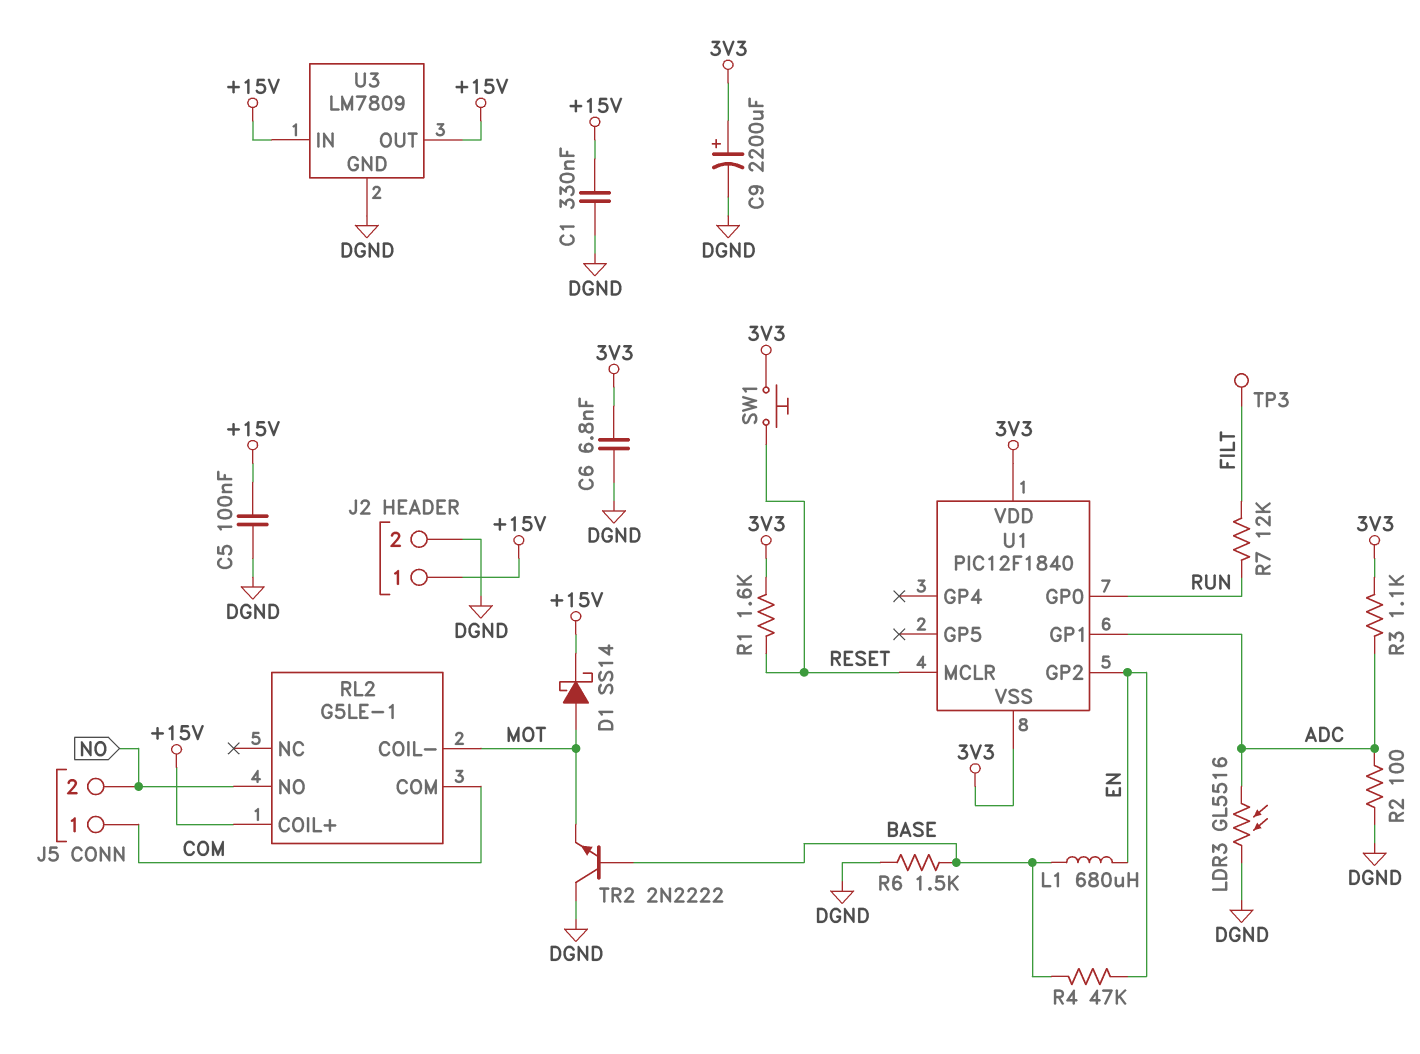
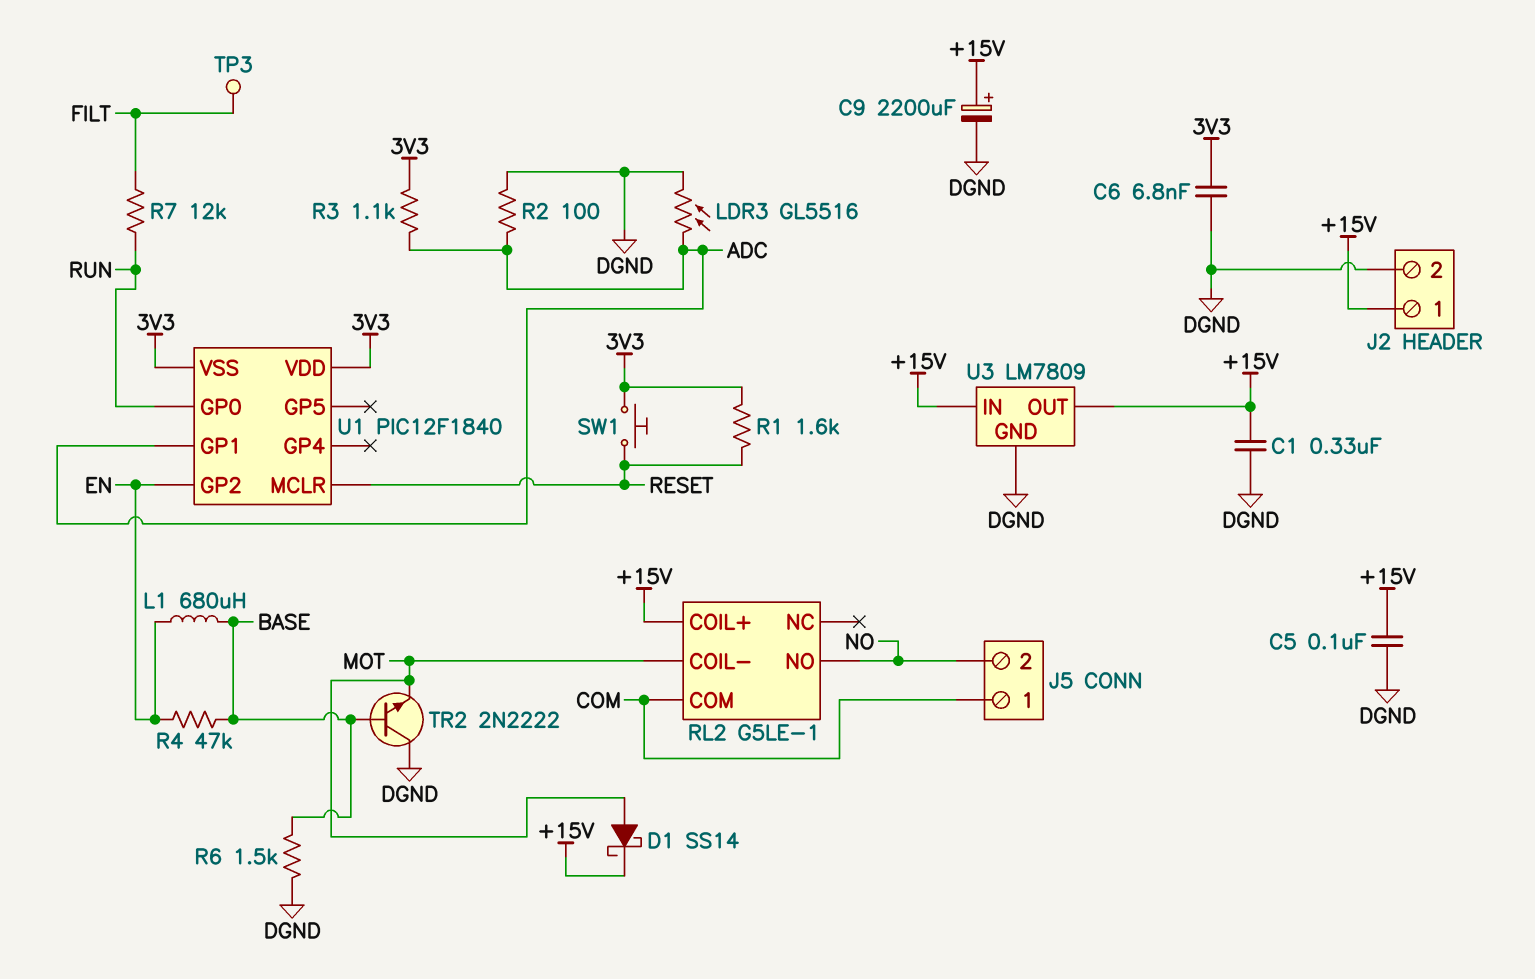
C9: 2200uF (plus 3V3, minus DGND) -> 2200uF (plus +15V, minus DGND)

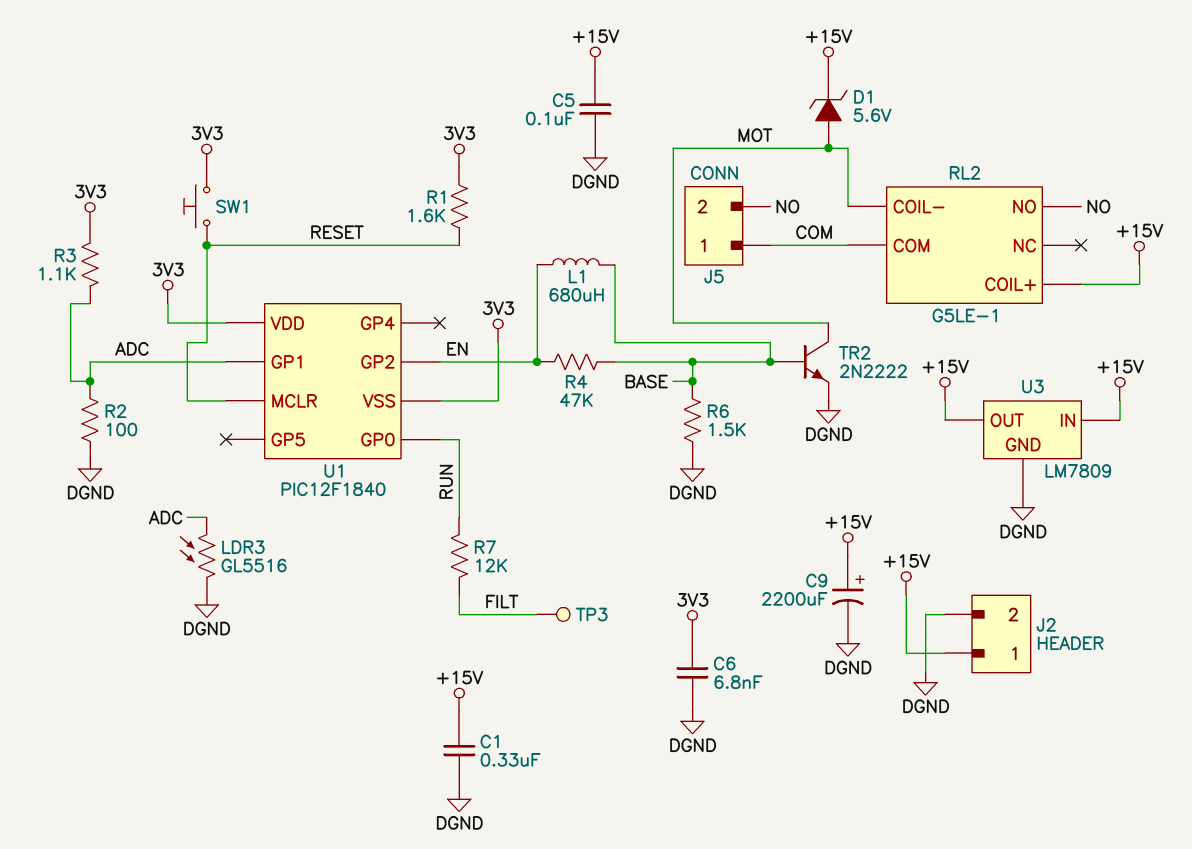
D1: schottky SS14 (A MOT, K +15V) -> zener 5.6V (A MOT, K +15V)
TR2: NPN 2N2222 (B BASE, C DGND, E MOT) -> NPN 2N2222 (B BASE, C MOT, E DGND)

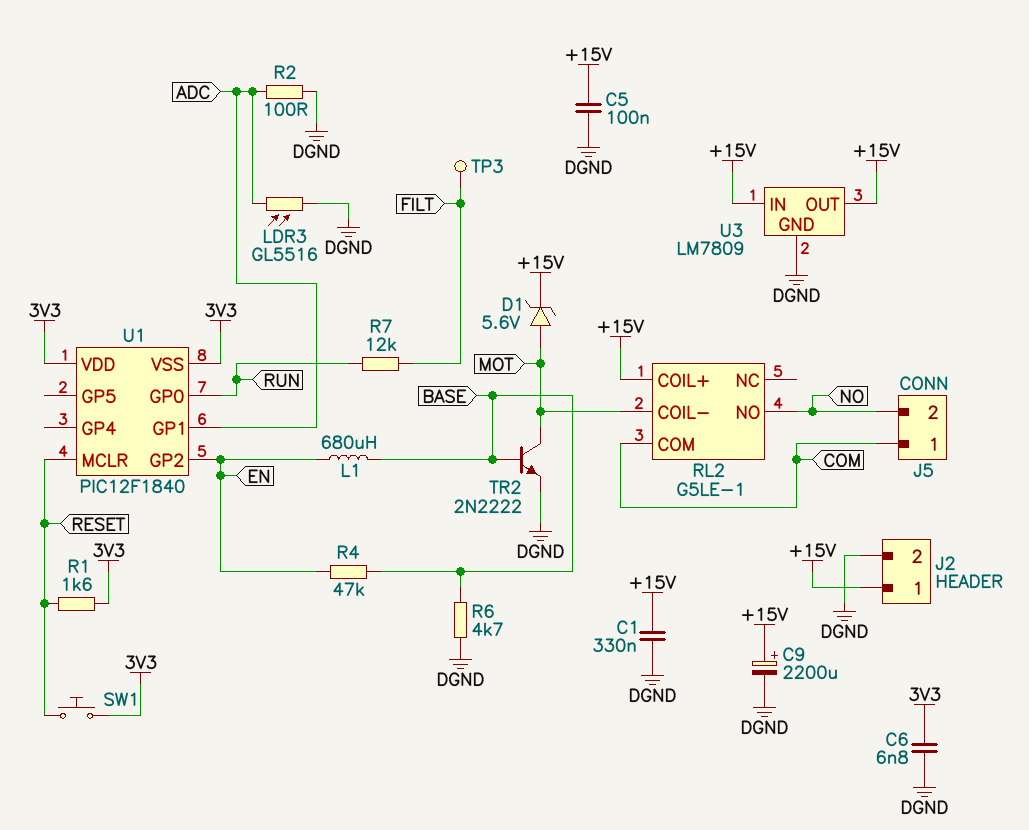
R3: 1.1k (3V3, ADC) -> none
R6: 1.5k (BASE, DGND) -> 4.7k (BASE, DGND)

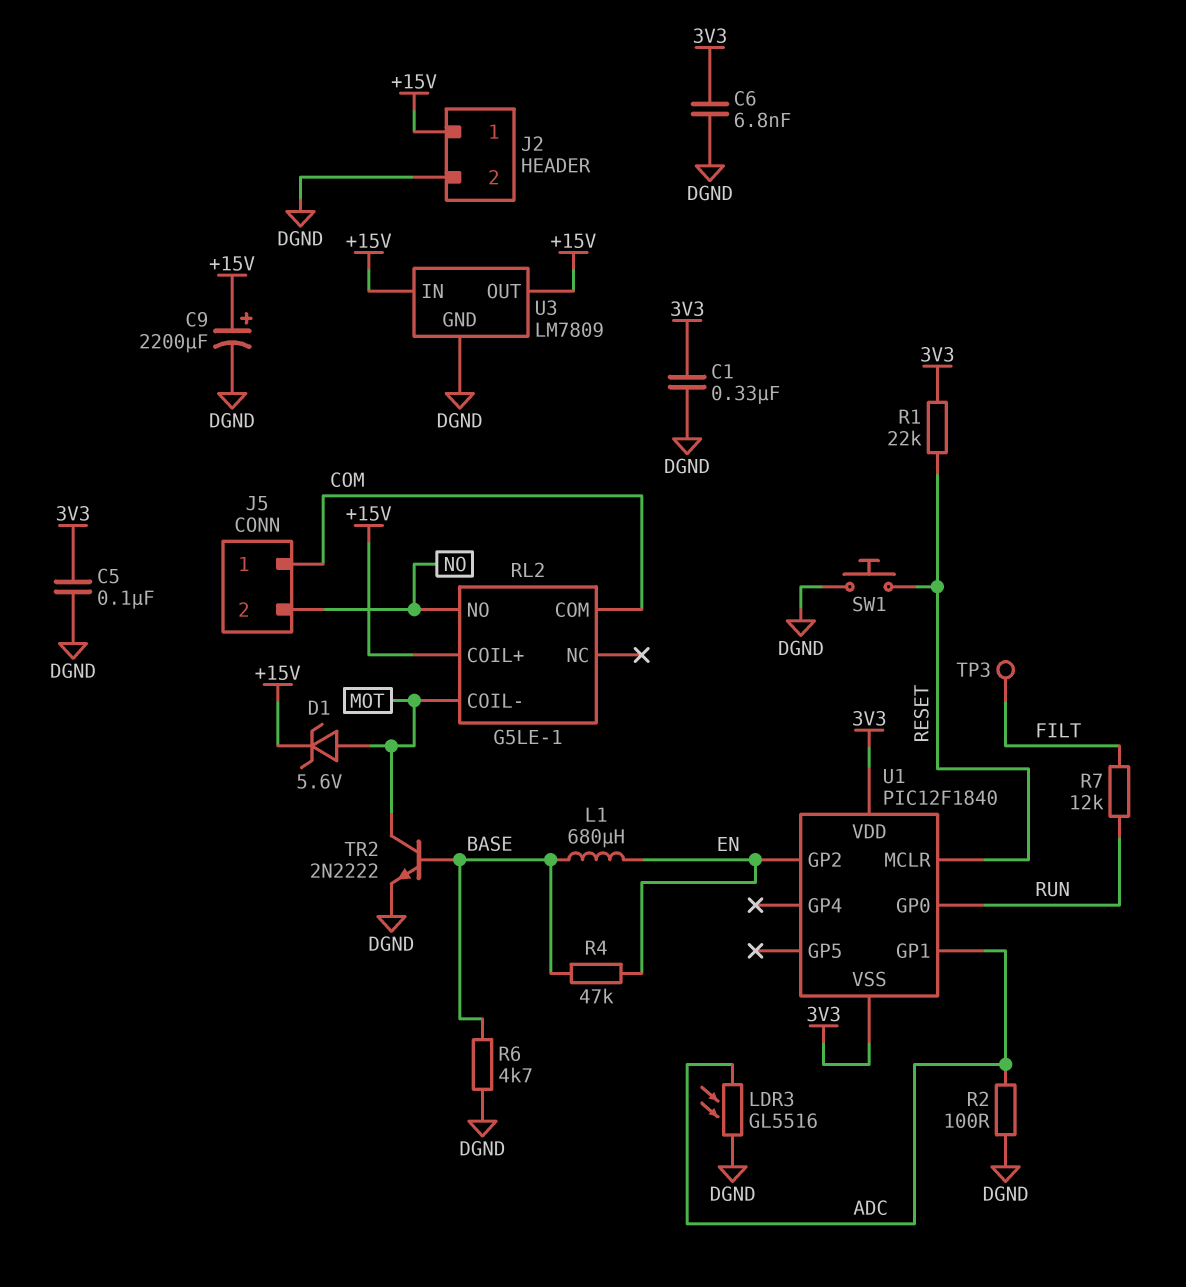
C1: 330nF (+15V, DGND) -> 330nF (3V3, DGND)
C5: 100nF (+15V, DGND) -> 100nF (3V3, DGND)
R1: 1.6k (3V3, RESET) -> 22k (3V3, RESET)
SW1: button (3V3, RESET) -> button (DGND, RESET)

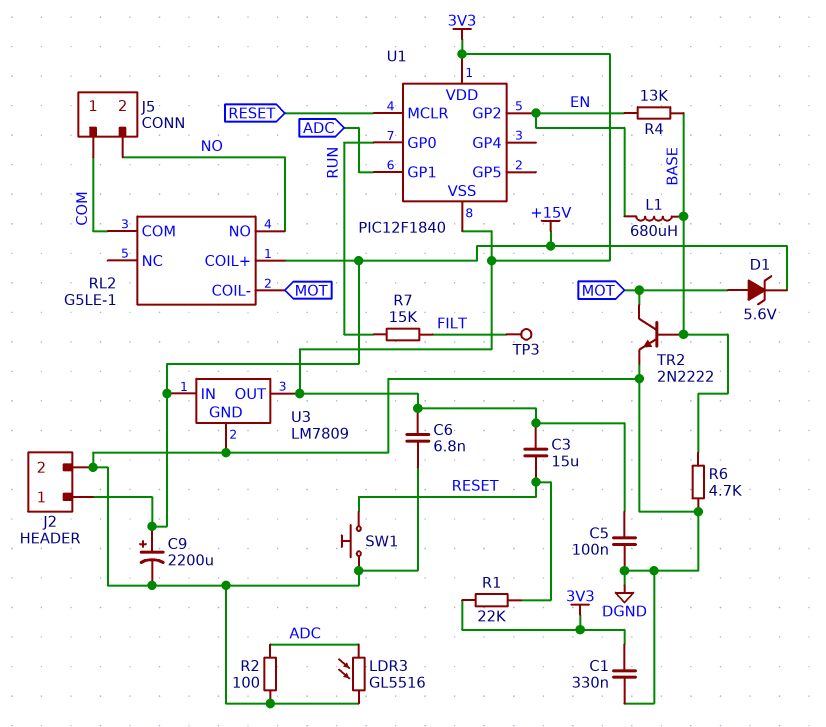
C3: none -> 15uF (3V3, RESET)
R4: 47k (BASE, EN) -> 13k (BASE, EN)
R7: 12k (FILT, RUN) -> 15k (FILT, RUN)
U3 pin OUT: +15V -> 3V3

